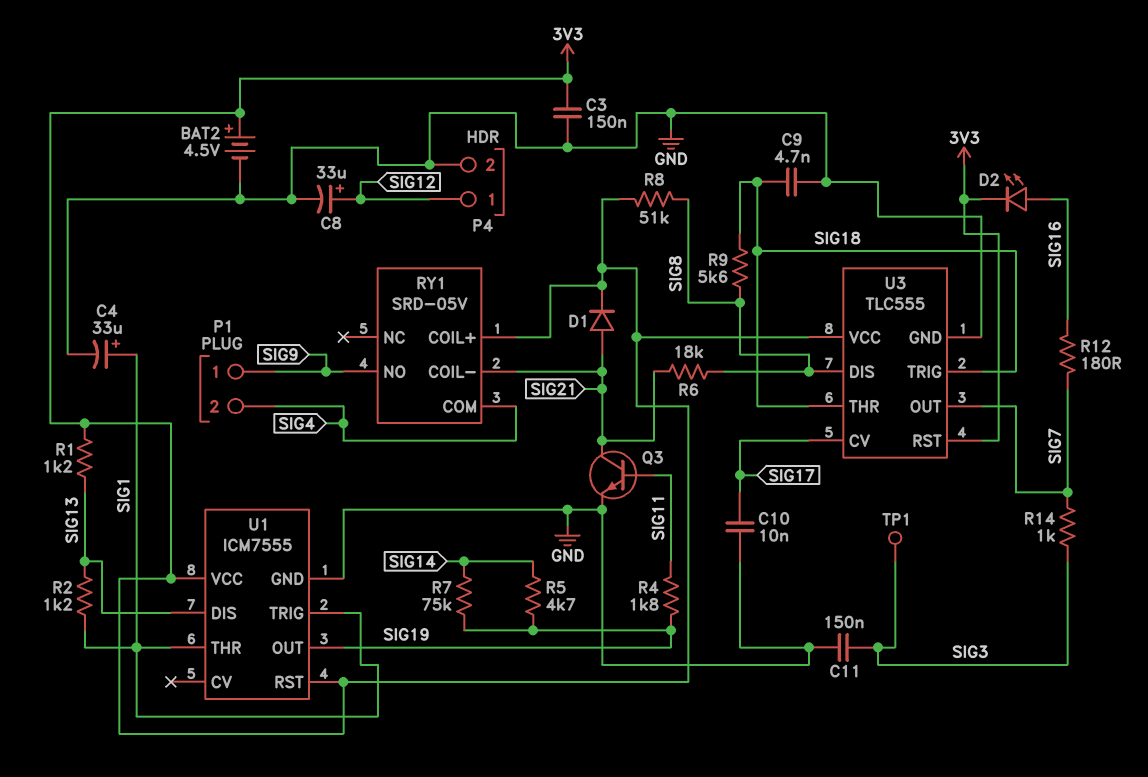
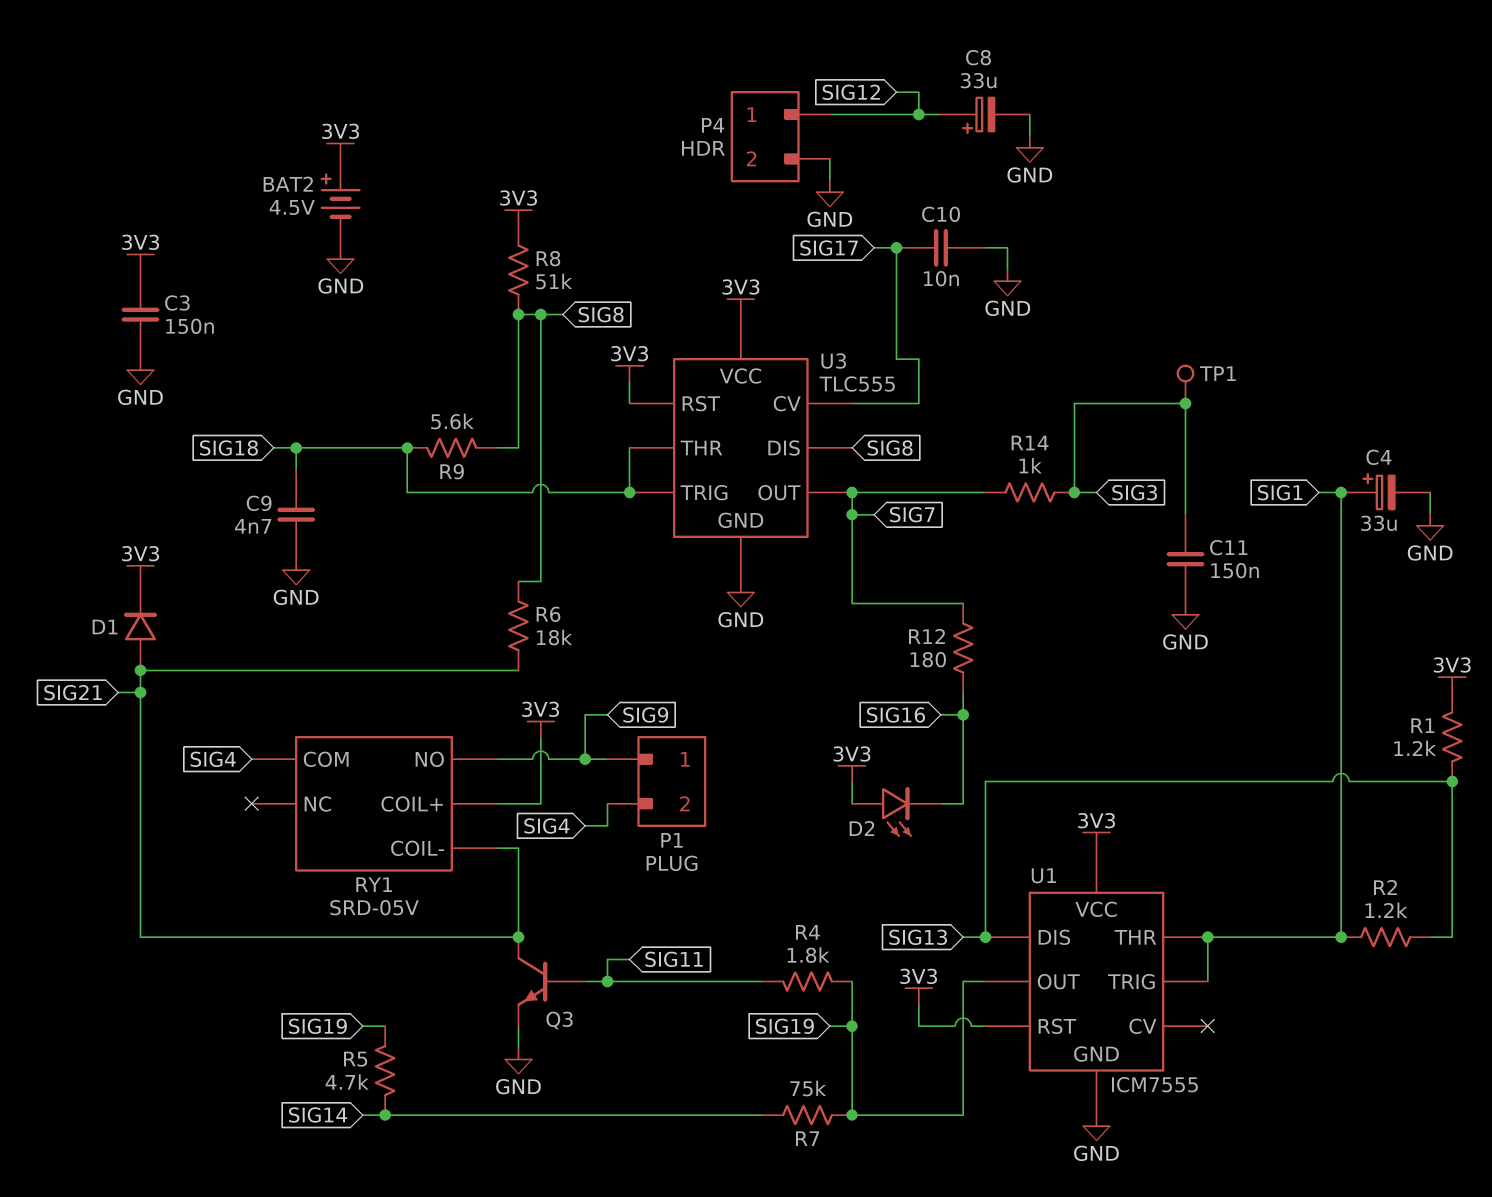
D2: LED (A SIG16, K 3V3) -> LED (A 3V3, K SIG16)

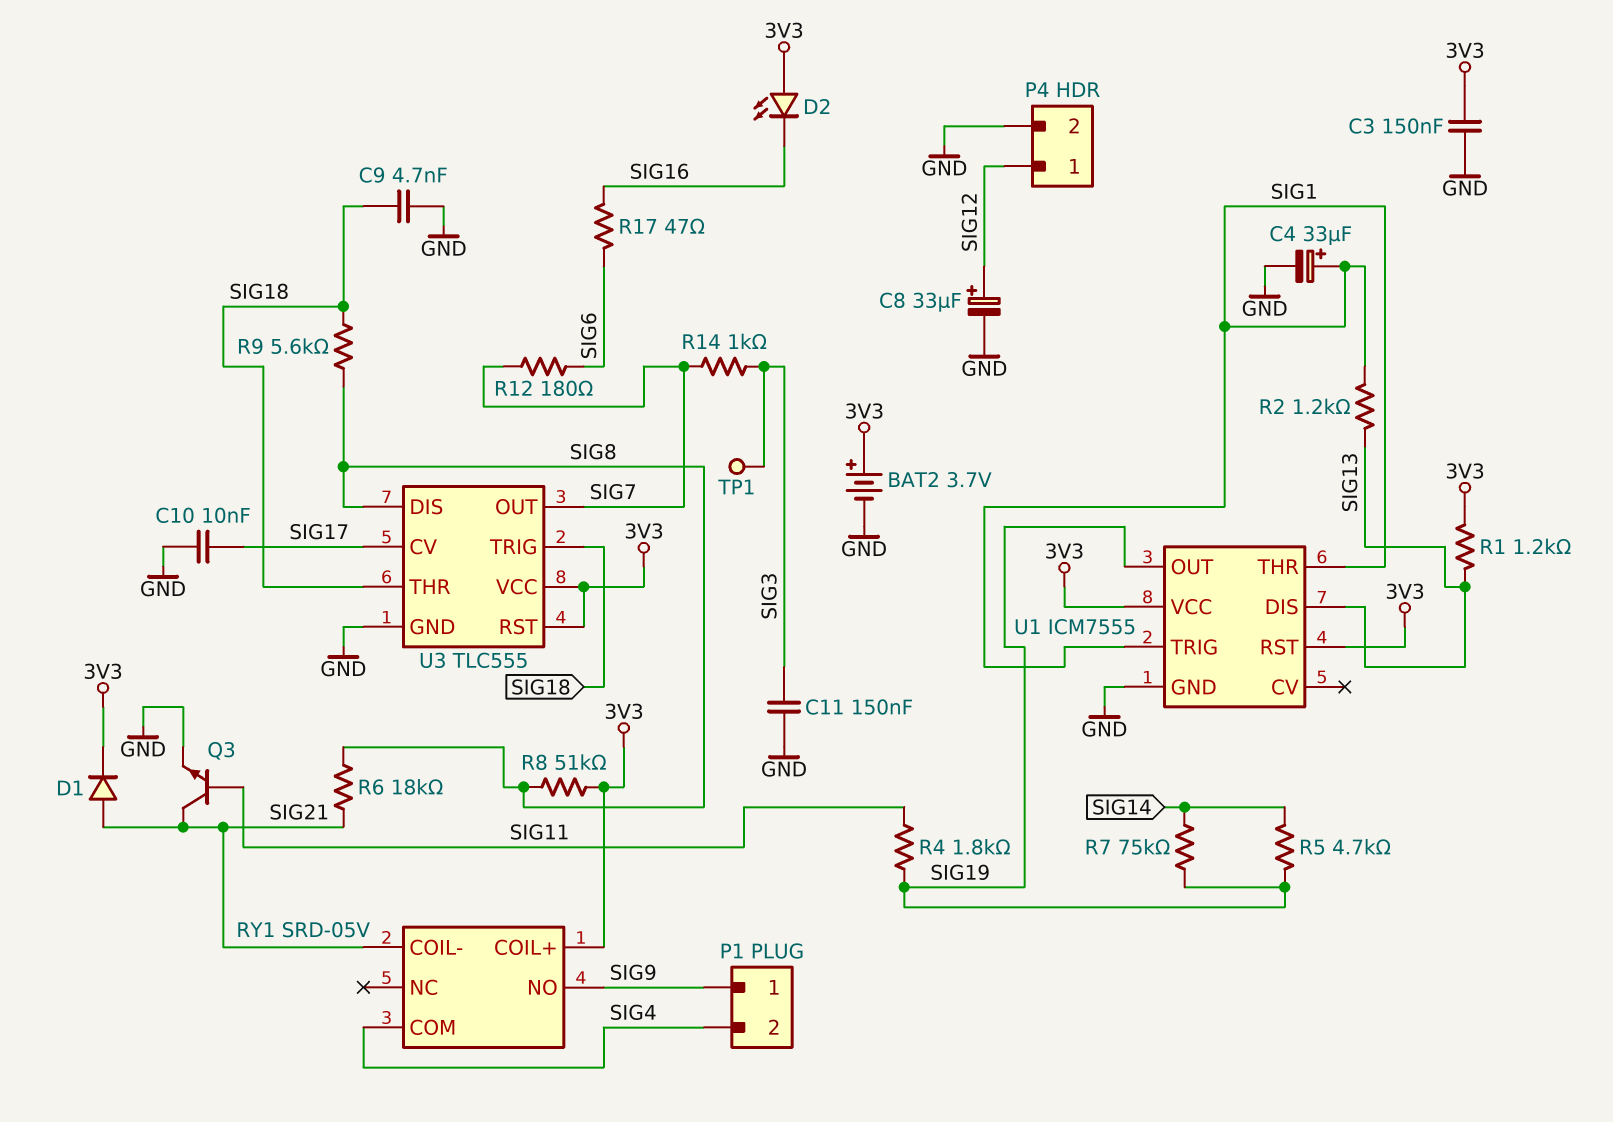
BAT2: 4.5V (plus 3V3, minus GND) -> 3.7V (plus 3V3, minus GND)
R12: 180 (SIG7, SIG16) -> 180 (SIG6, SIG7)
R17: none -> 47 (SIG6, SIG16)

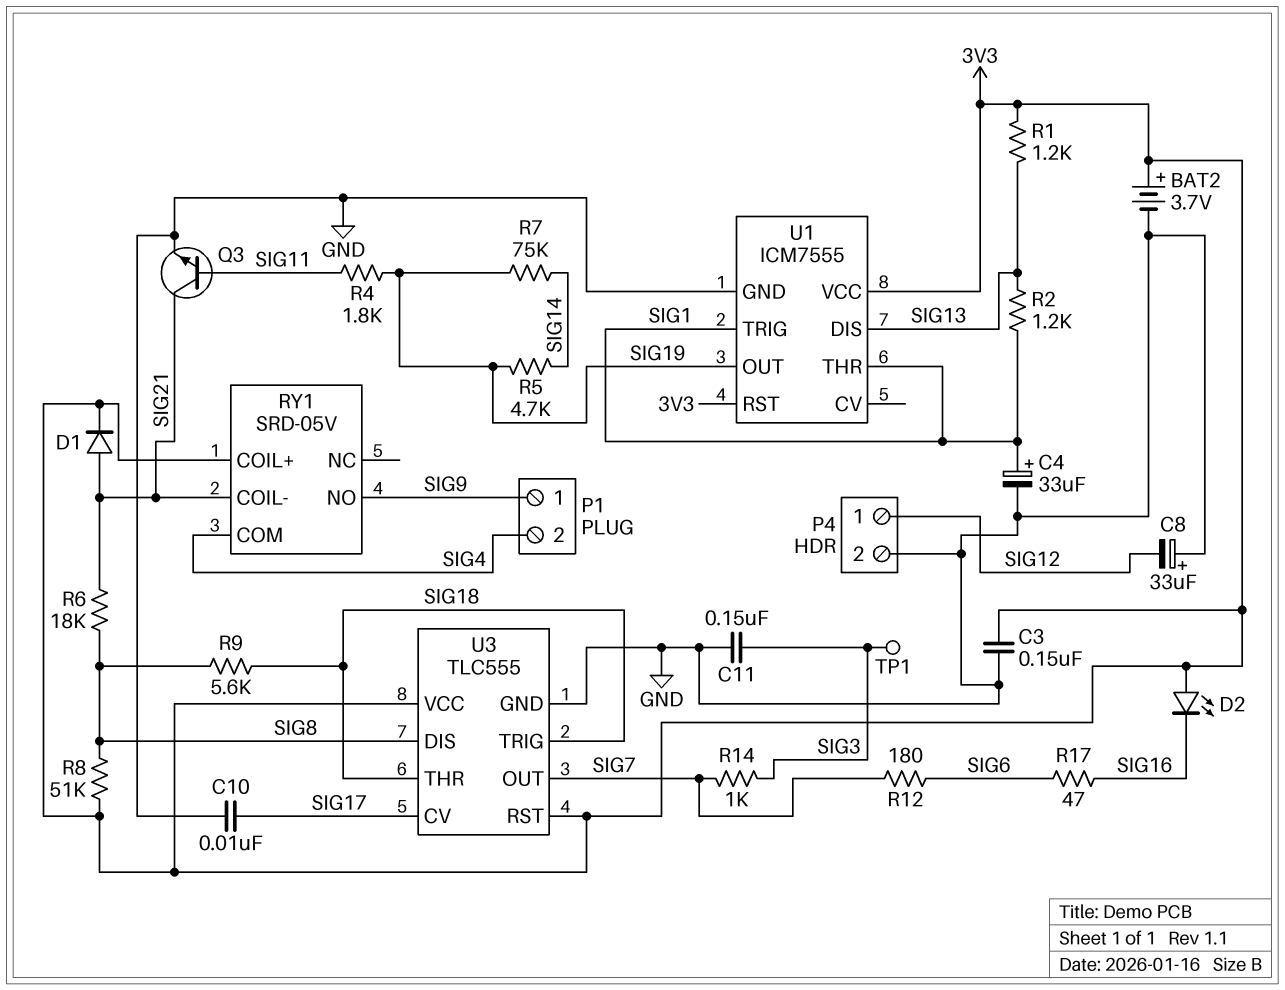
C8: 33uF (plus SIG12, minus GND) -> 33uF (plus GND, minus SIG12)
C9: 4.7nF (GND, SIG18) -> none

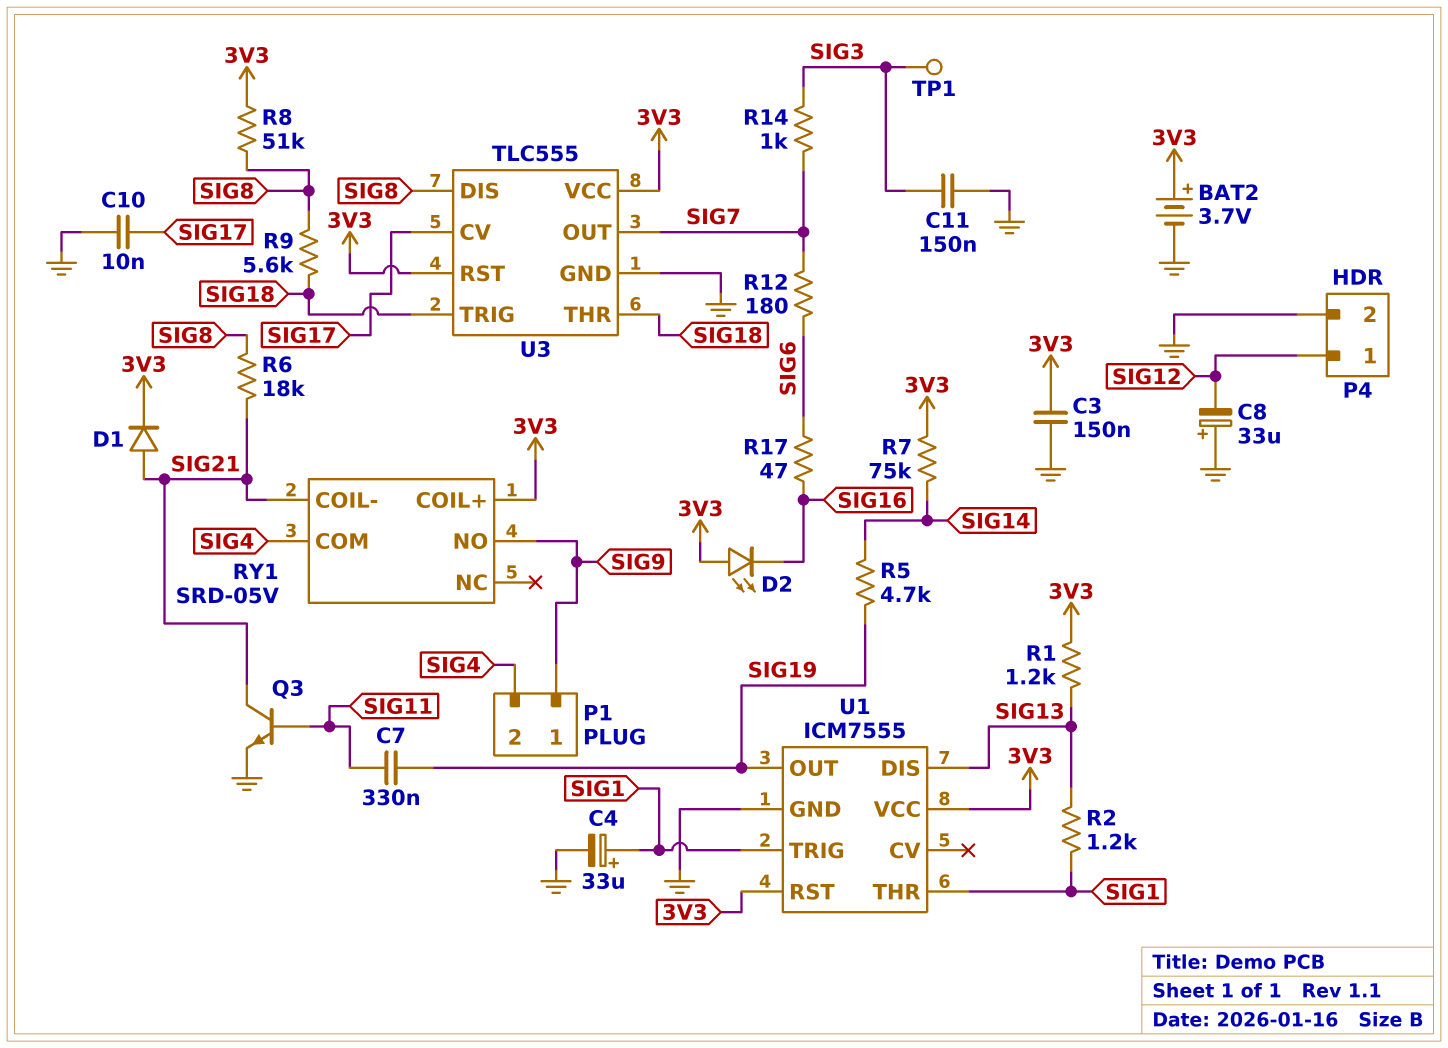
C7: none -> 330nF (SIG11, SIG19)
R4: 1.8k (SIG11, SIG19) -> none
R7: 75k (SIG14, SIG19) -> 75k (3V3, SIG14)

